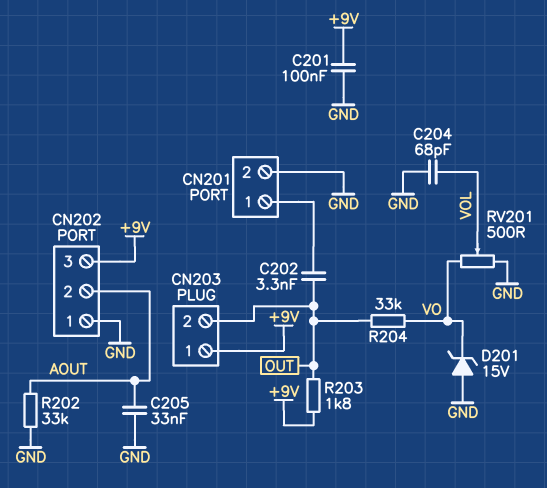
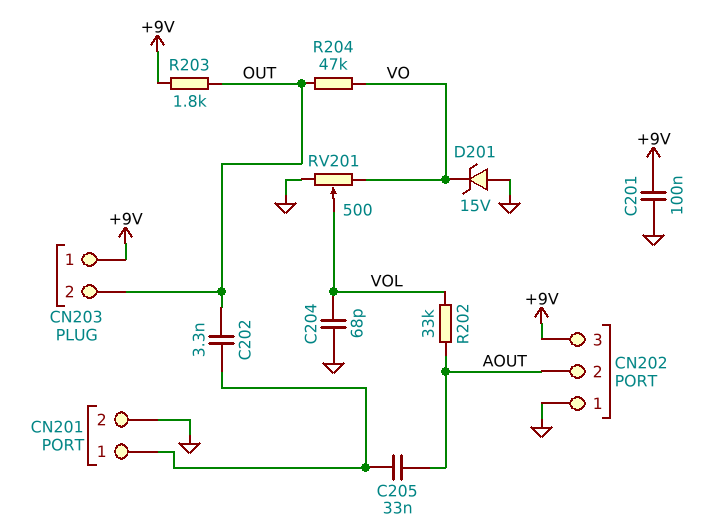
C205: 33nF (AOUT, GND) -> 33nF (AOUT, CN201/1)
R202: 33k (AOUT, GND) -> 33k (AOUT, VOL)
R204: 33k (OUT, VO) -> 47k (OUT, VO)

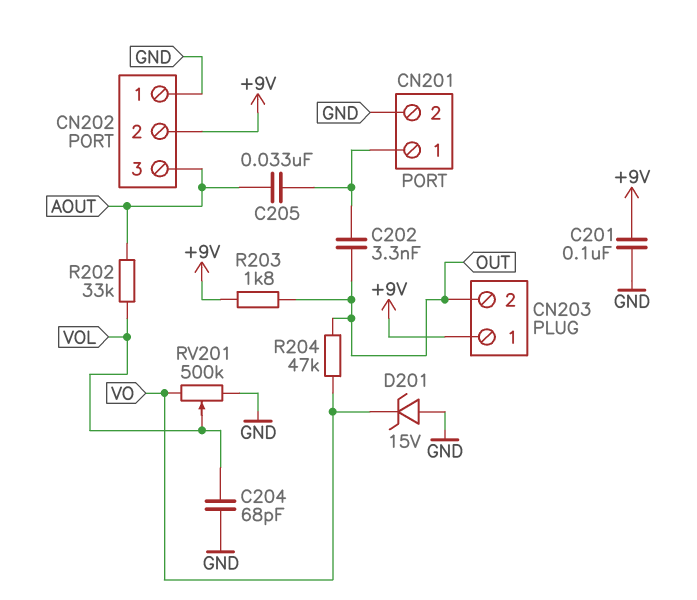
CN202 pin 2: AOUT -> +9V
CN202 pin 3: +9V -> AOUT
RV201: 500 (GND, VO, wiper VOL) -> 500k (GND, VO, wiper VOL)

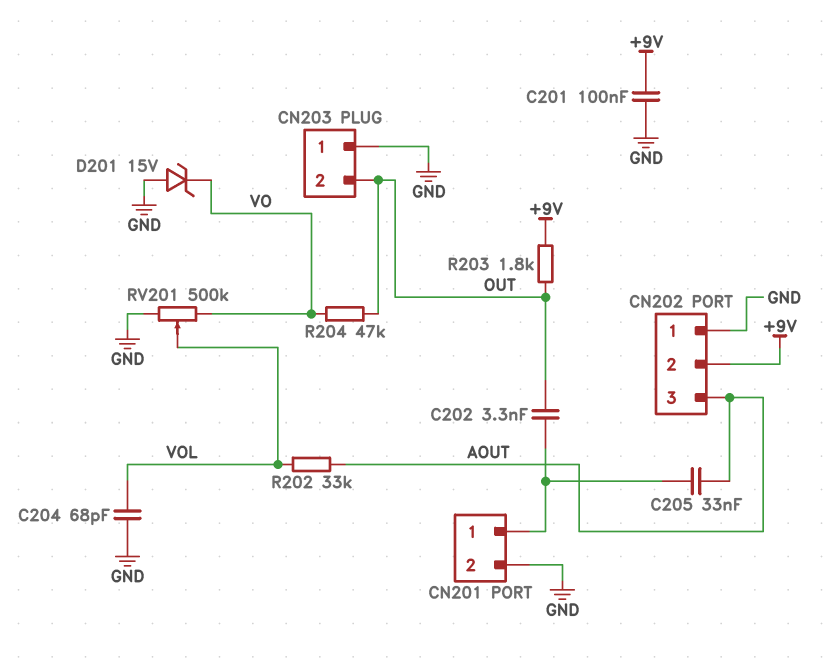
CN203 pin 1: +9V -> GND

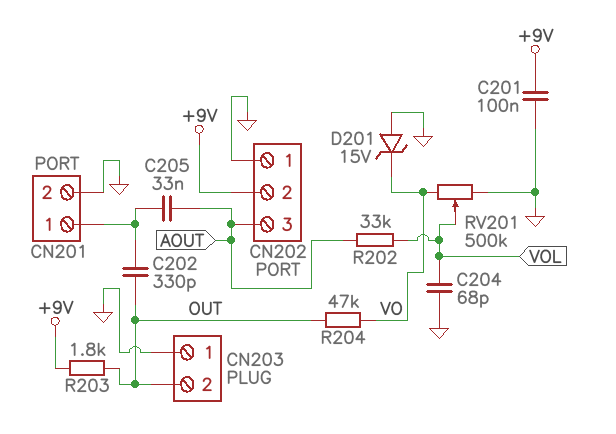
C202: 3.3nF (CN201/1, OUT) -> 330pF (CN201/1, OUT)

